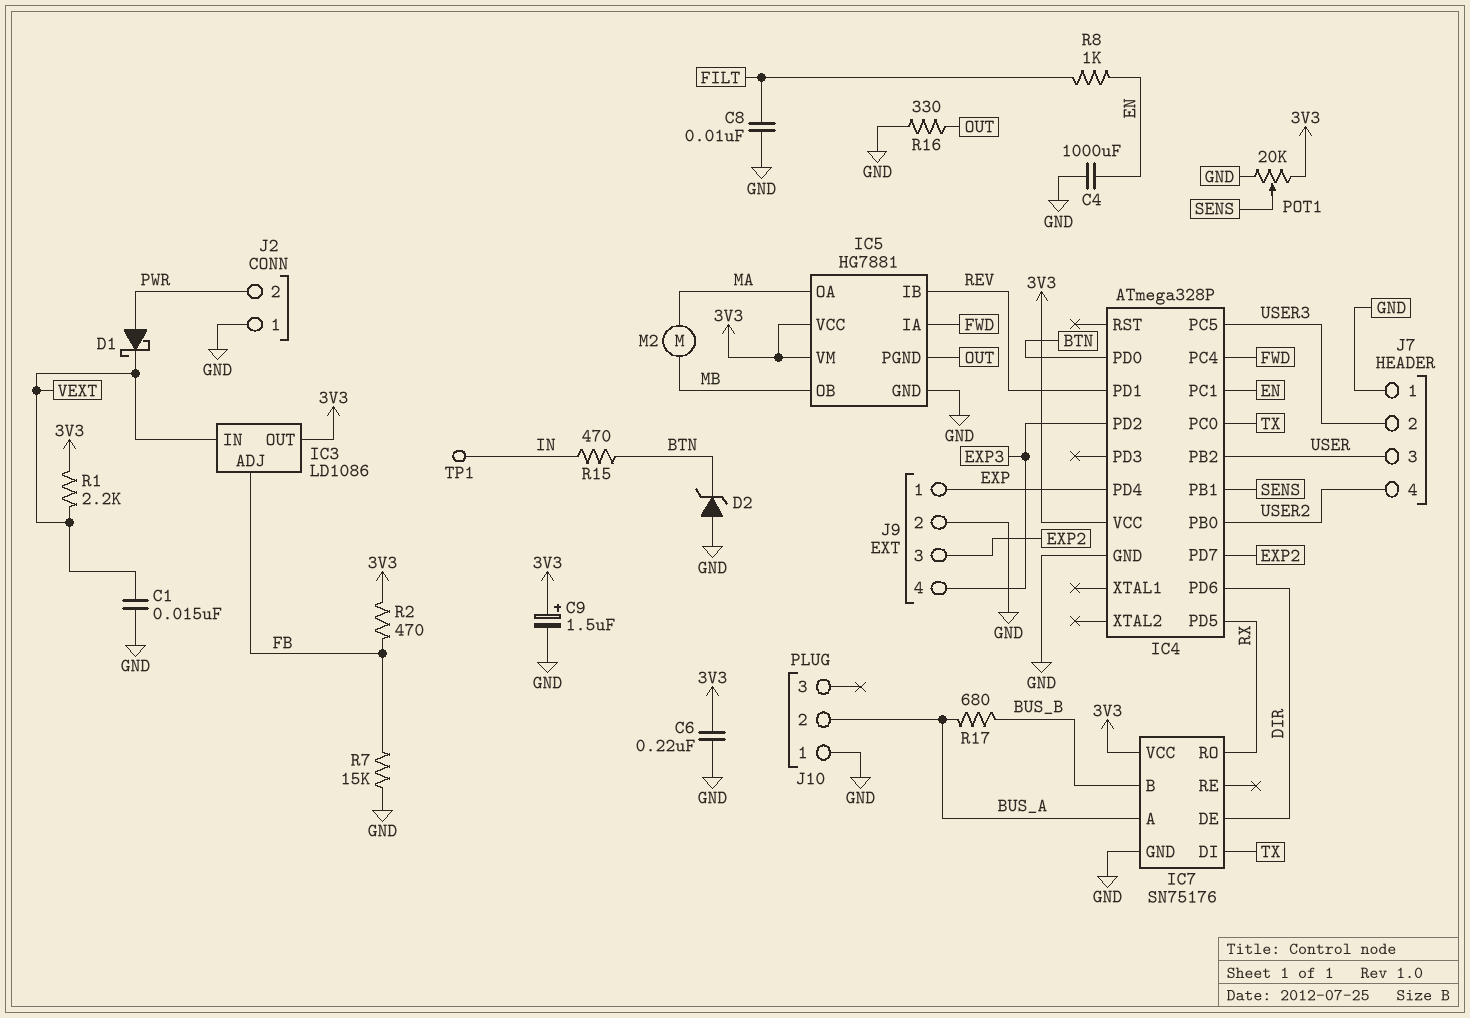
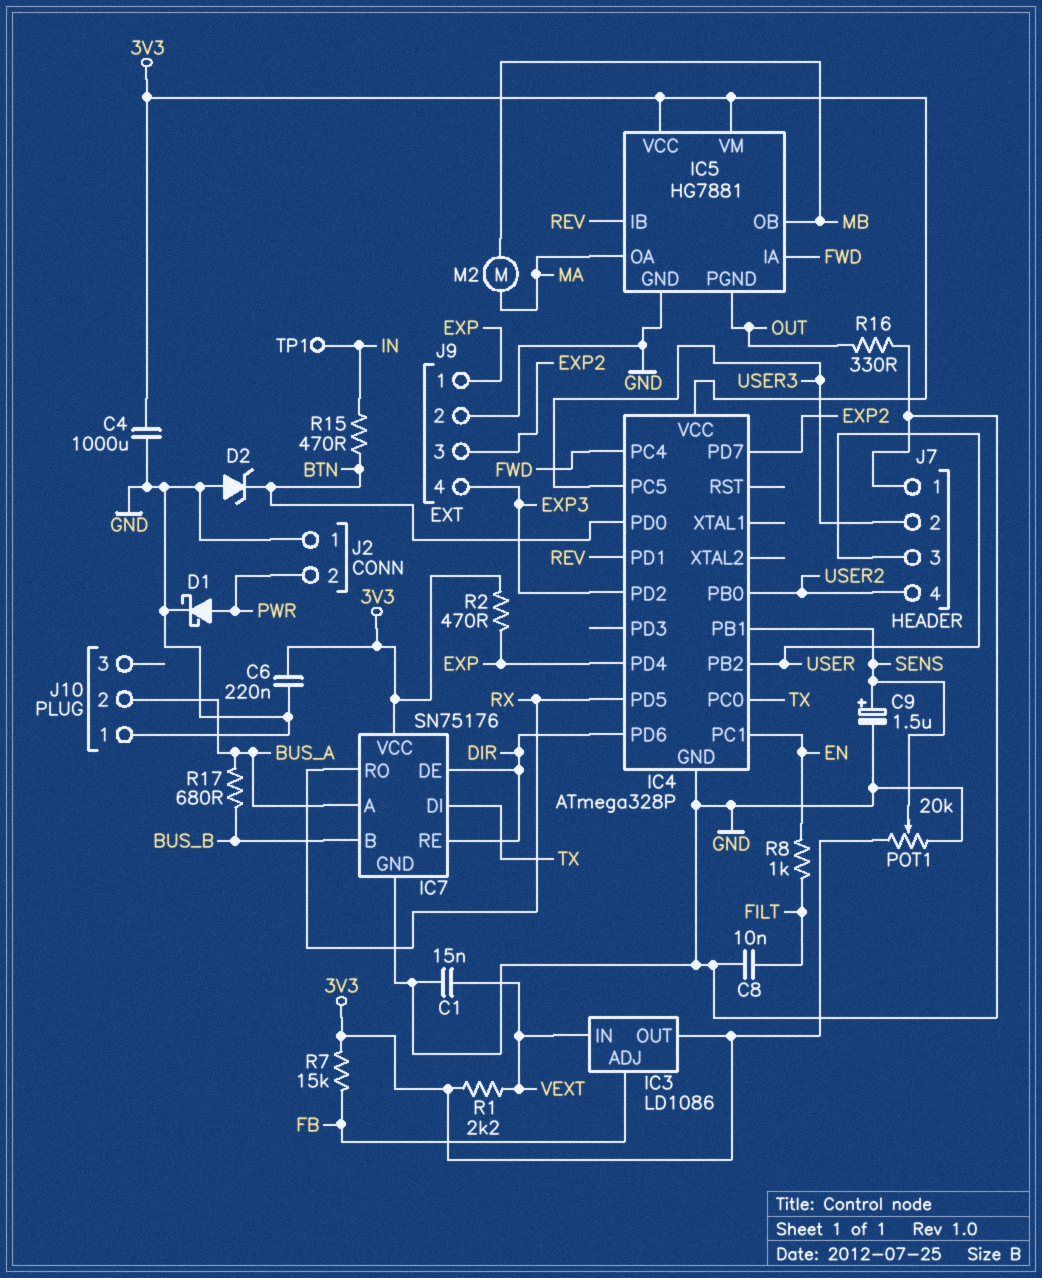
C4: 1000uF (EN, GND) -> 1000uF (3V3, GND)
C9: 1.5uF (plus 3V3, minus GND) -> 1.5uF (plus SENS, minus GND)
D1: schottky (A PWR, K VEXT) -> schottky (A PWR, K GND)
IC7 pin RE: none -> DIR
R2: 470 (3V3, FB) -> 470 (3V3, EXP)
R7: 15k (FB, GND) -> 15k (3V3, FB)

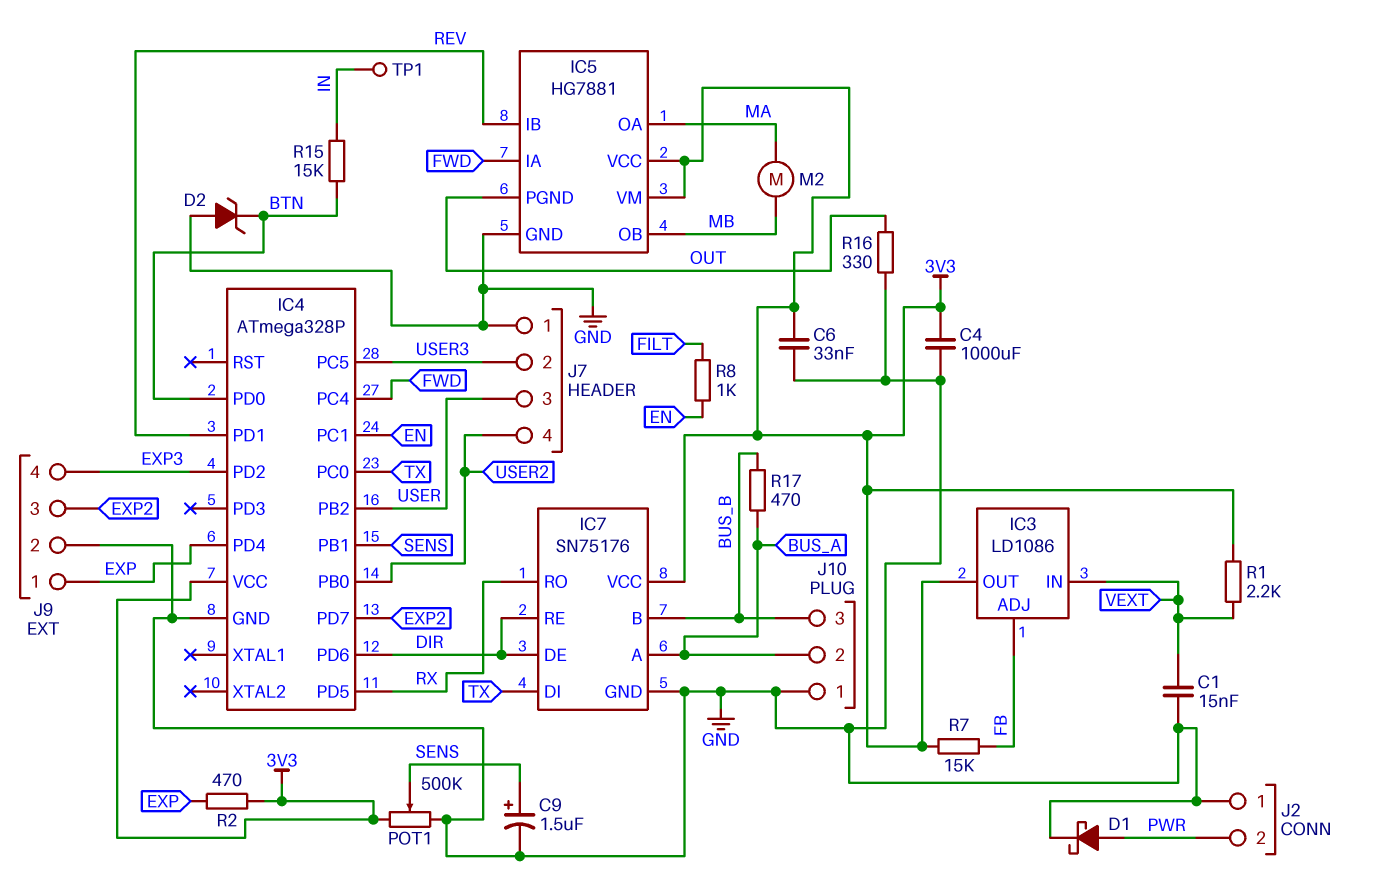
C6: 220nF (3V3, GND) -> 33nF (3V3, GND)
C8: 10nF (FILT, GND) -> none
J10 pin 3: none -> BUS_B
POT1: 20k (3V3, GND, wiper SENS) -> 500k (3V3, GND, wiper SENS)
R15: 470 (BTN, IN) -> 15k (BTN, IN)
R17: 680 (BUS_A, BUS_B) -> 470 (BUS_A, BUS_B)

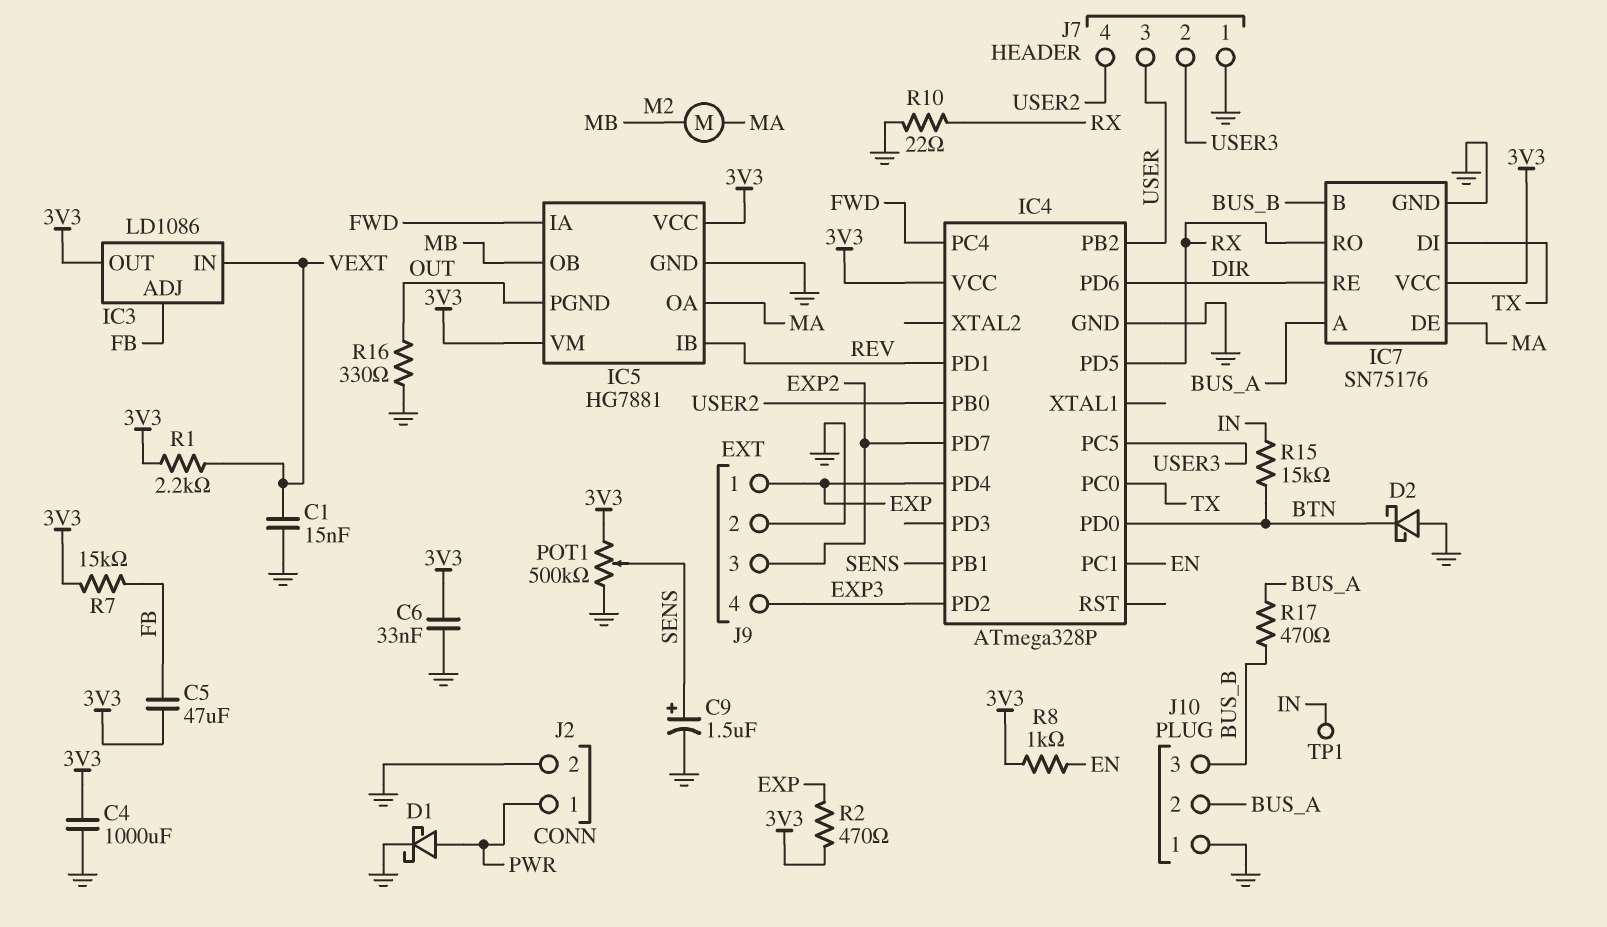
C5: none -> 47uF (3V3, FB)
D2: zener (A GND, K BTN) -> schottky (A GND, K BTN)
IC7 pin DE: DIR -> MA
J2 pin 1: GND -> PWR
J2 pin 2: PWR -> GND
R8: 1k (EN, FILT) -> 1k (3V3, EN)
R10: none -> 22 (GND, RX)

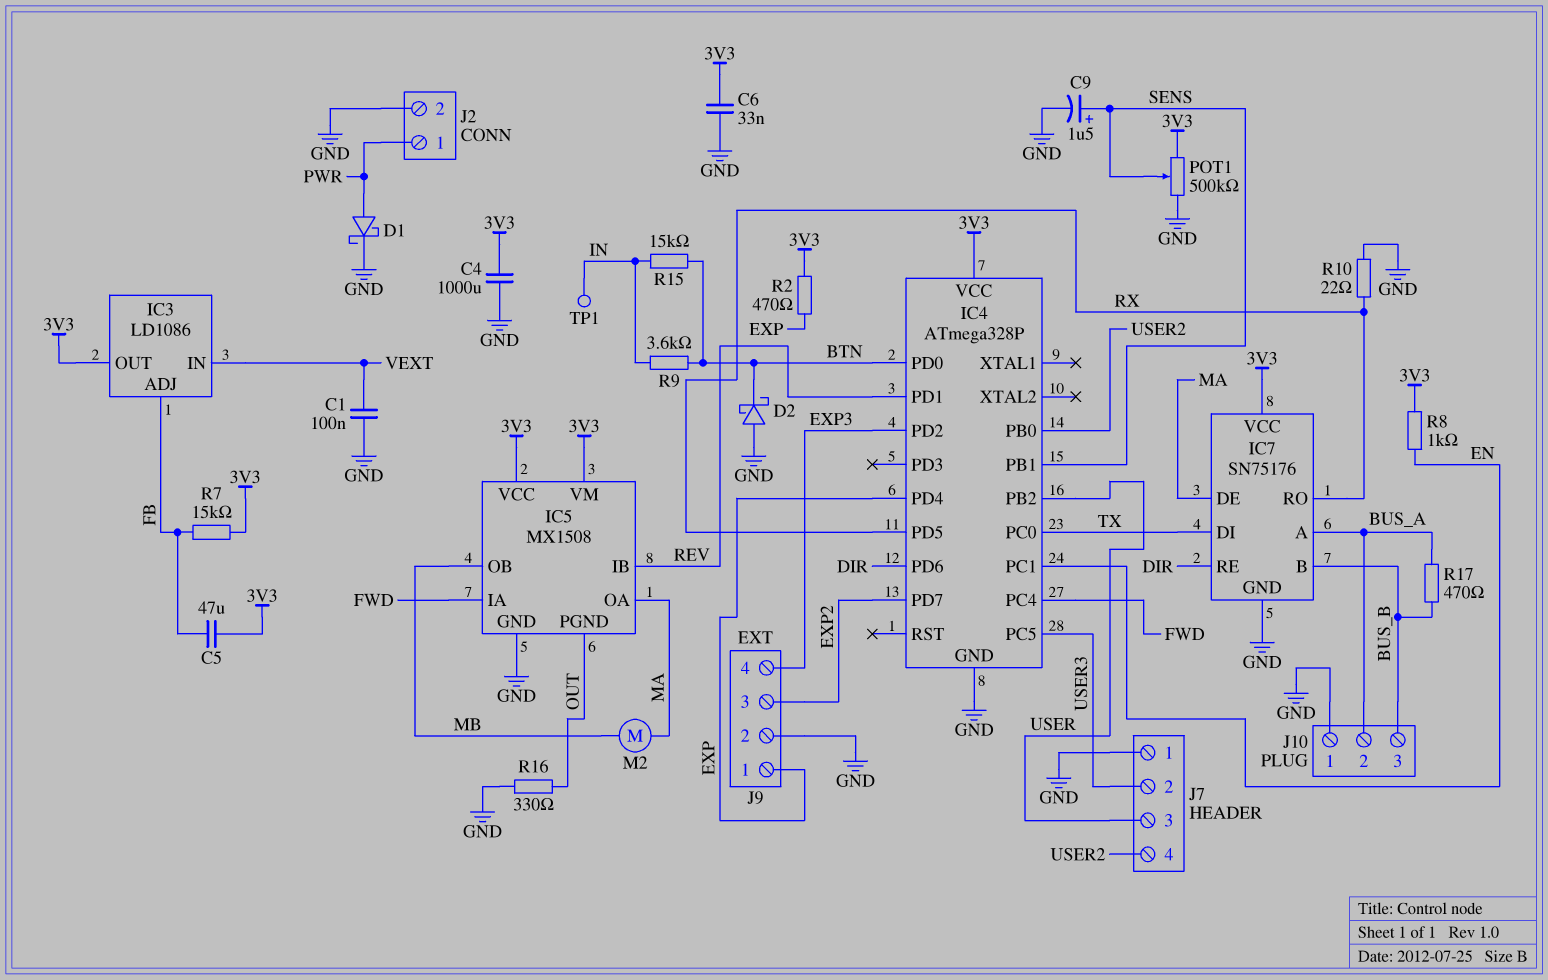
C1: 15nF (GND, VEXT) -> 100nF (GND, VEXT)
IC5: HG7881 -> MX1508
R1: 2.2k (3V3, VEXT) -> none
R9: none -> 3.6k (BTN, IN)

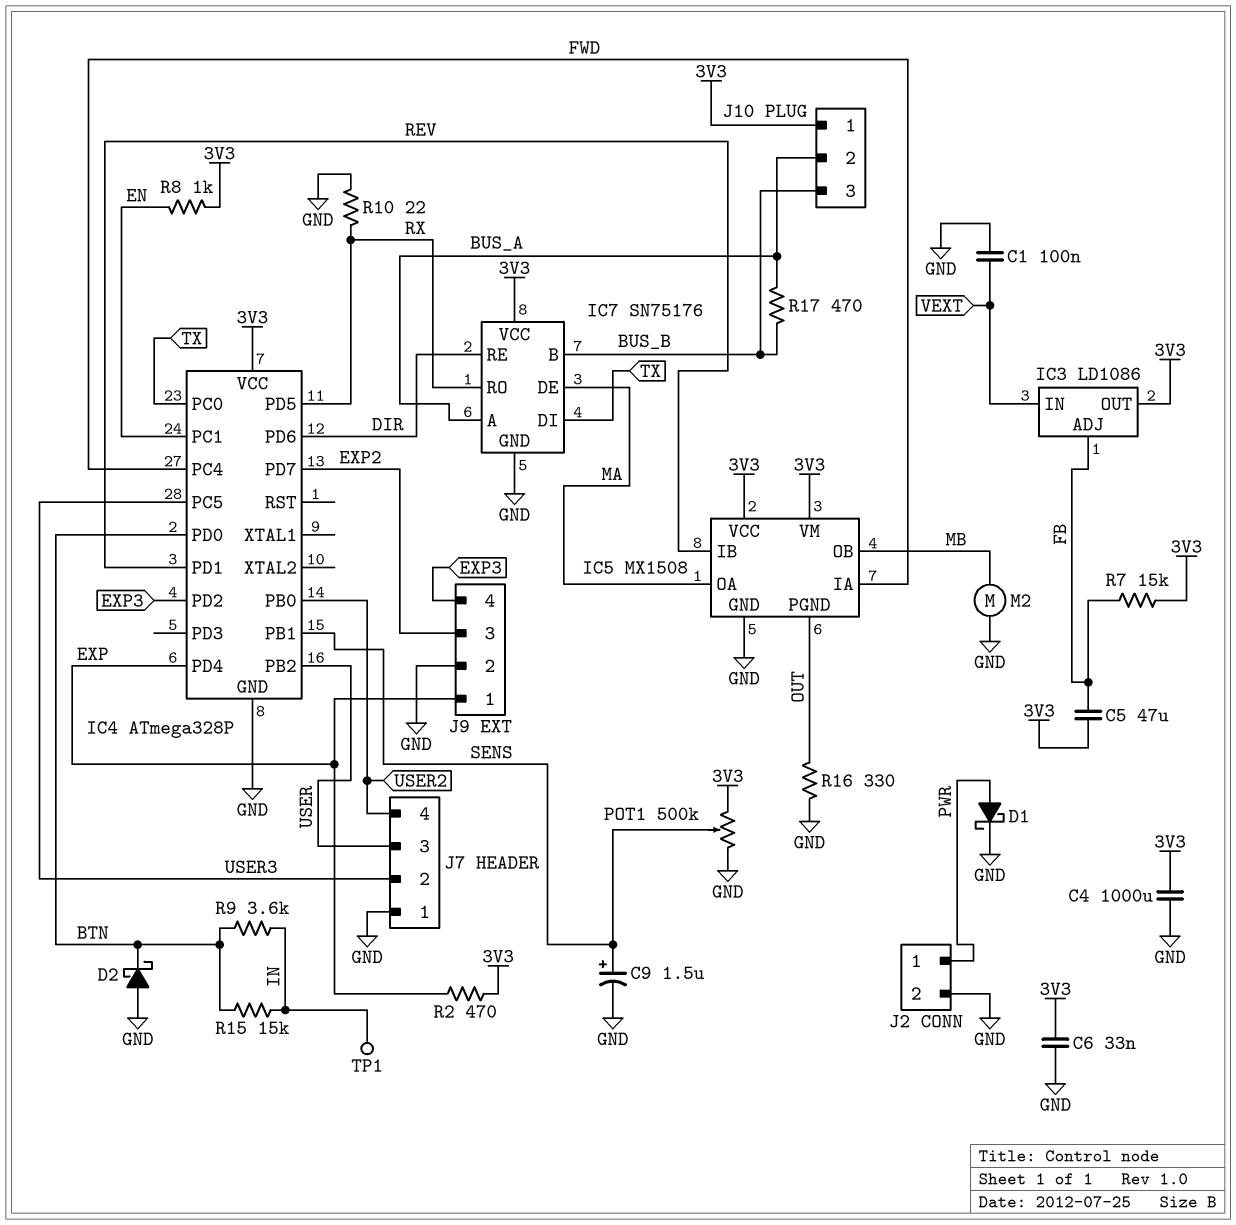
J10 pin 1: GND -> 3V3
M2: motor (MA, MB) -> motor (GND, MB)

